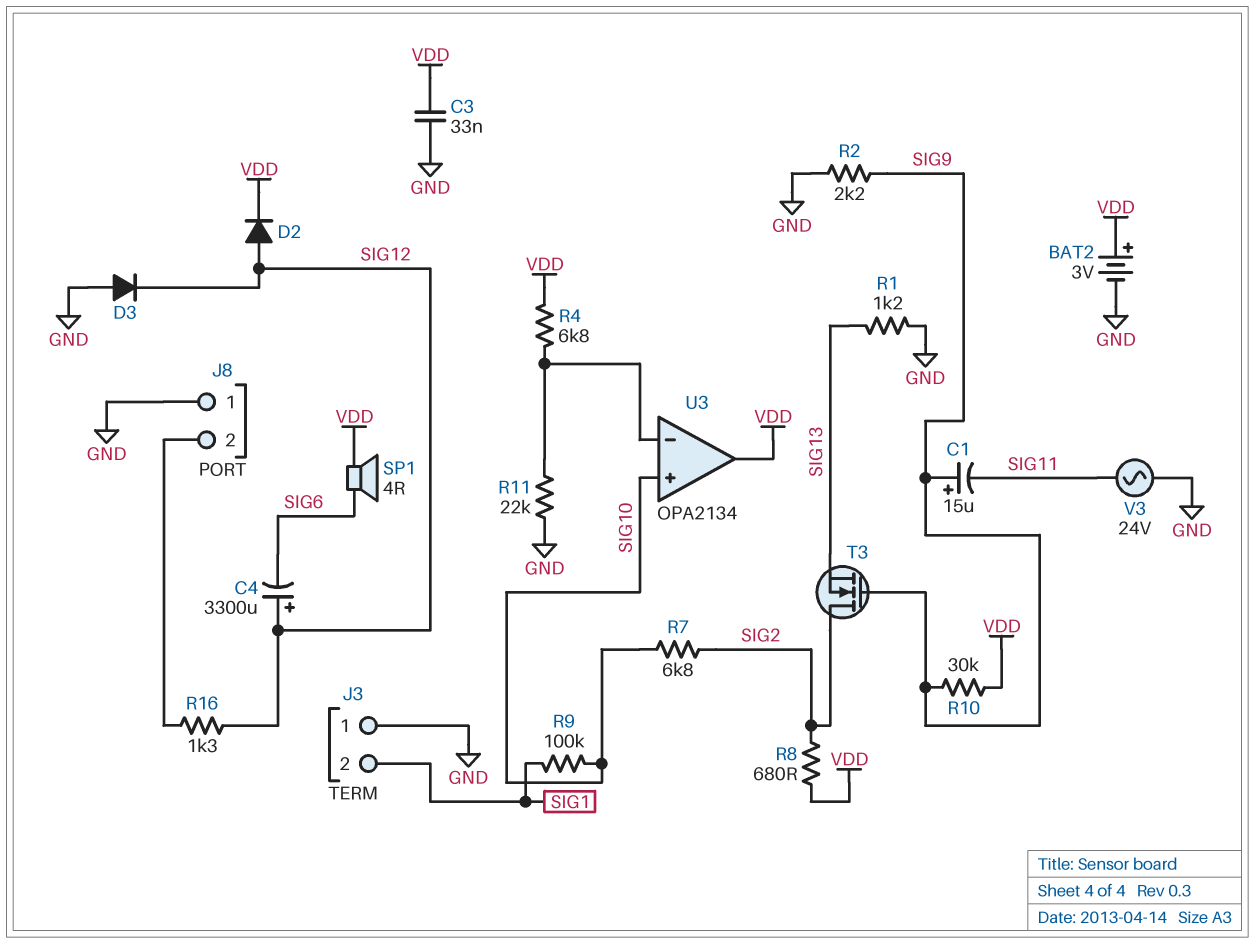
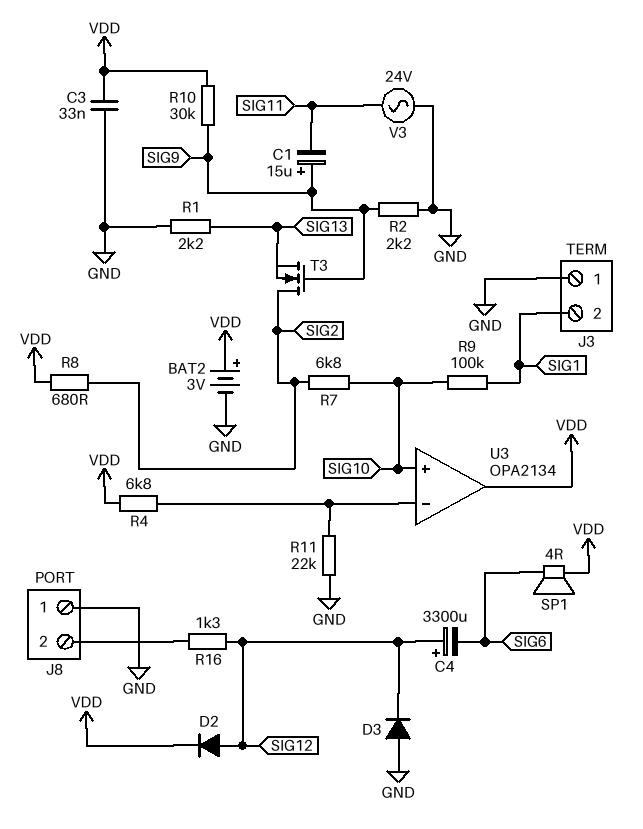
R1: 1.2k (GND, SIG13) -> 2.2k (GND, SIG13)

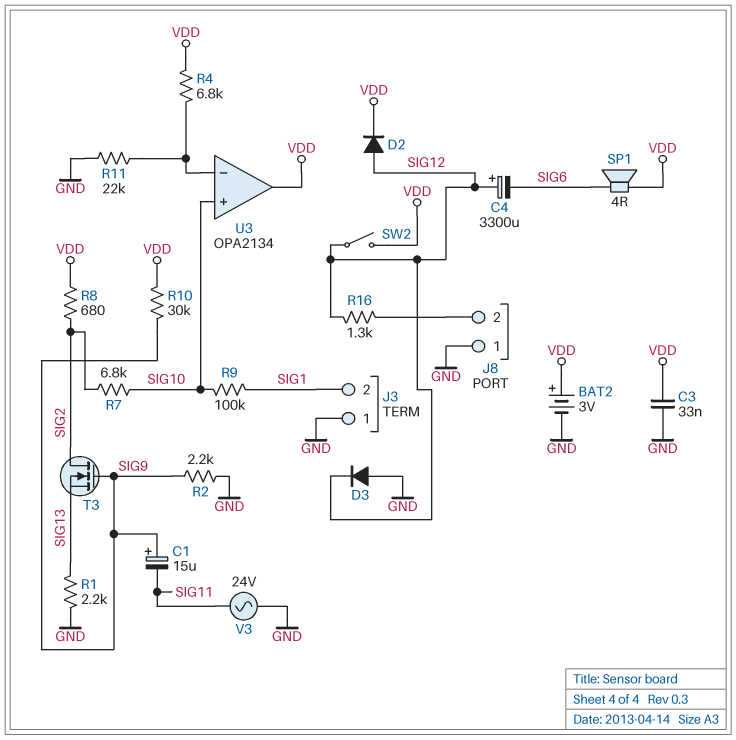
SW2: none -> switch (SIG12, VDD)

